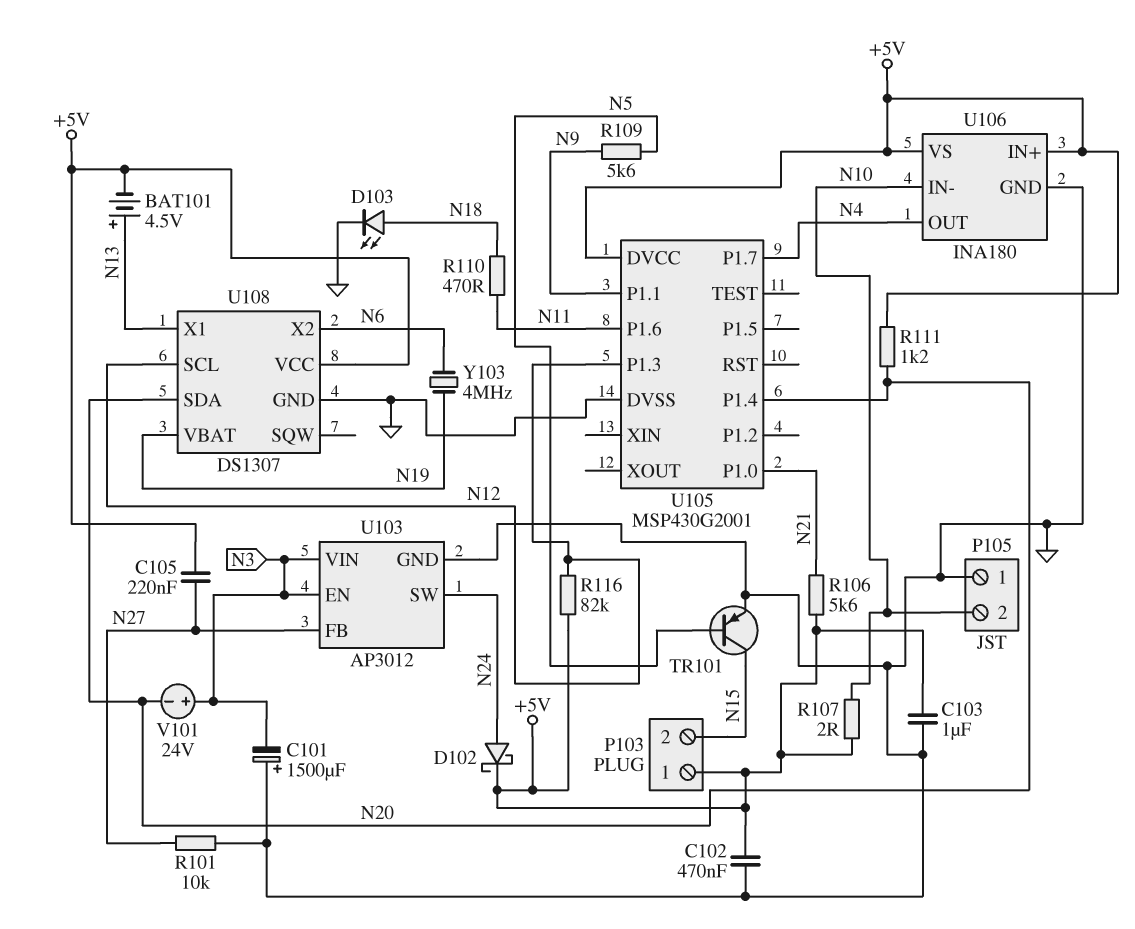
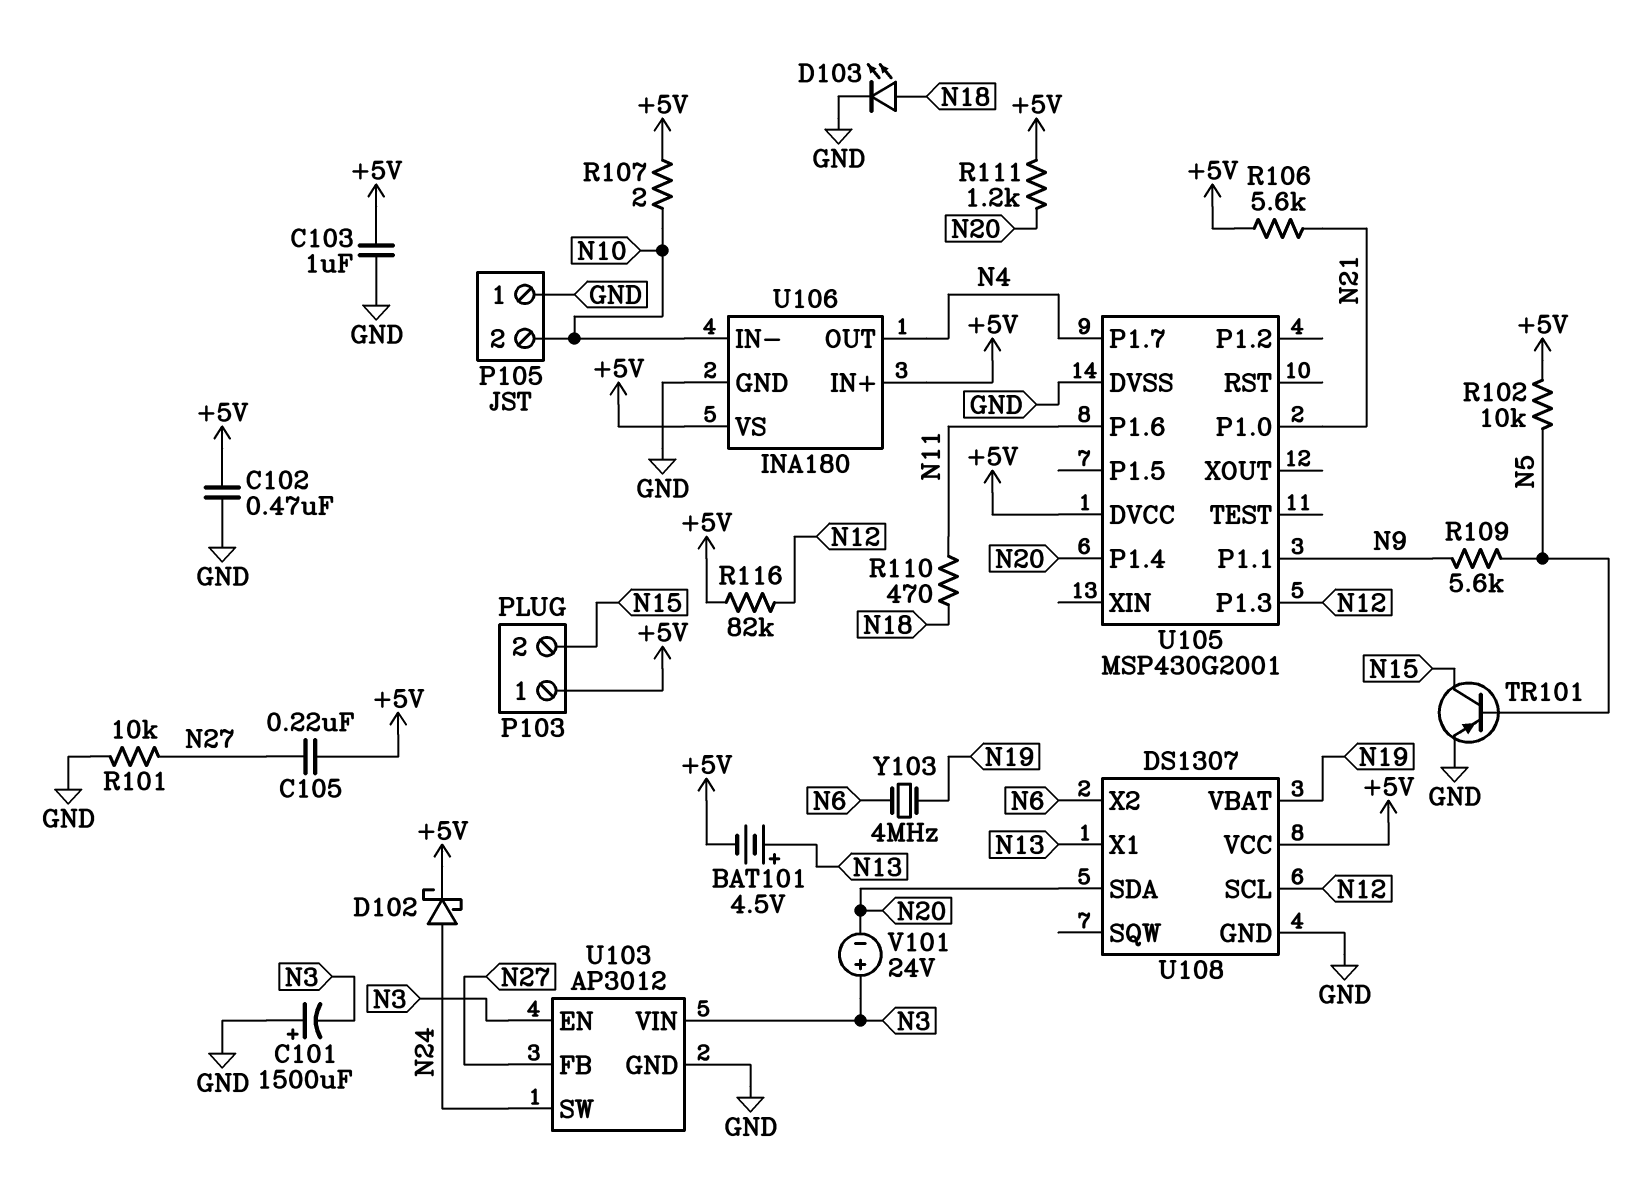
R102: none -> 10k (+5V, N5)

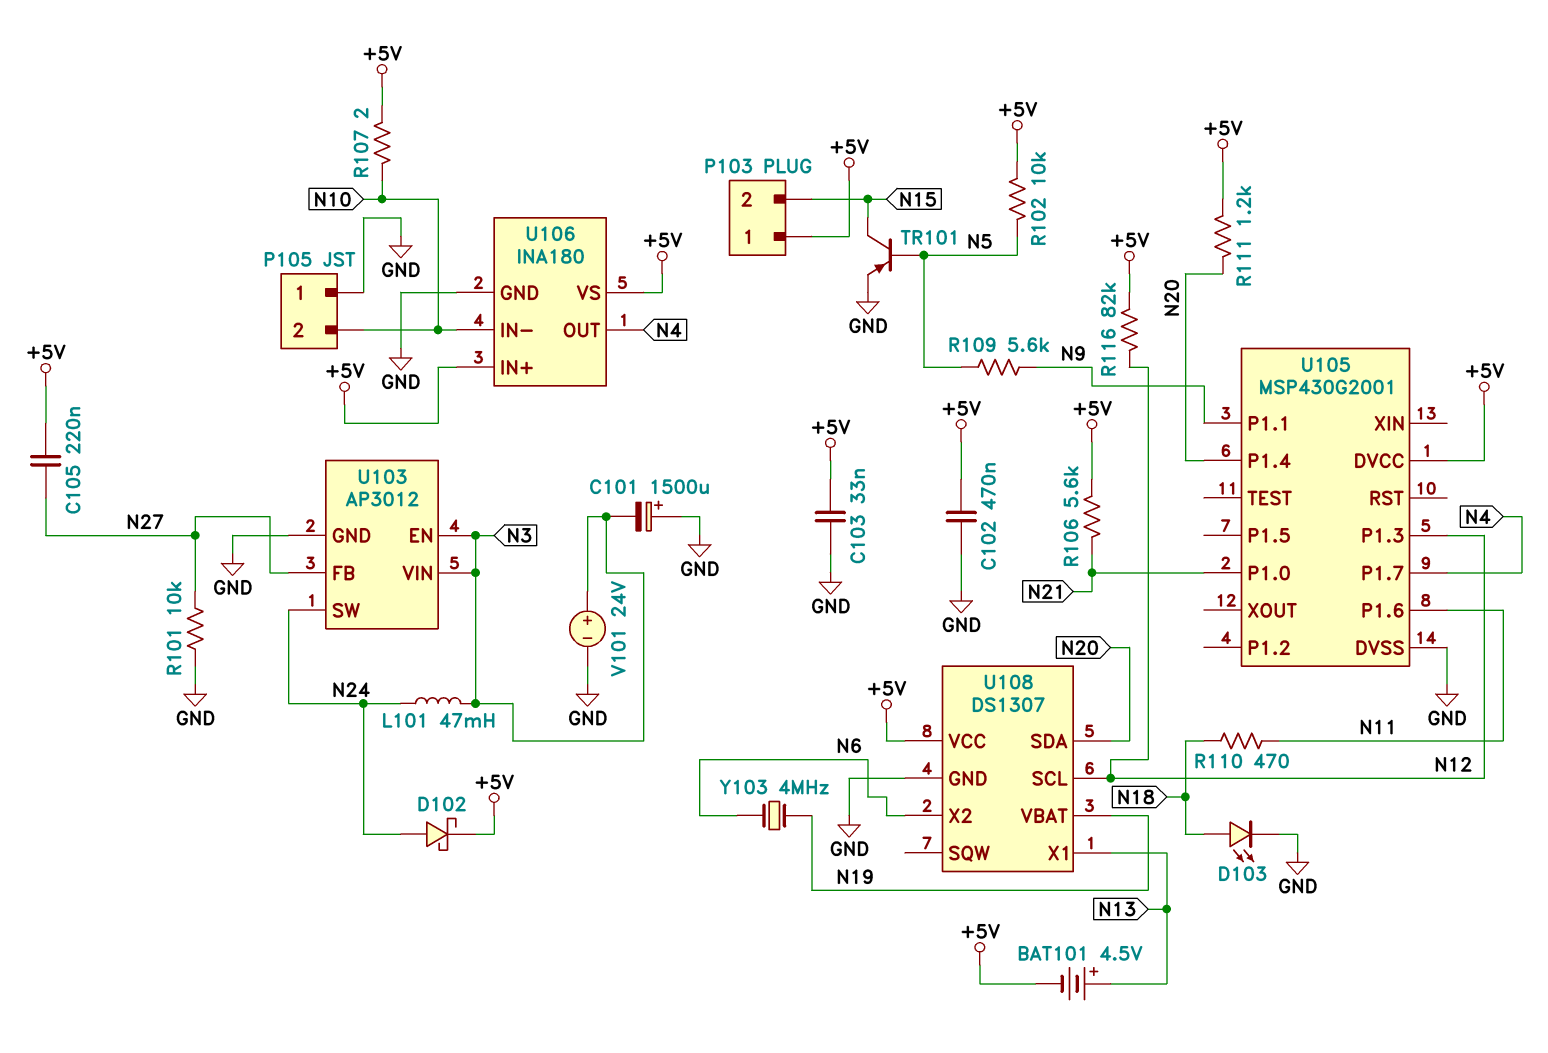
C103: 1uF (+5V, GND) -> 33nF (+5V, GND)
L101: none -> 47mH (N3, N24)
V101: 24V (plus N3, minus N20) -> 24V (plus N3, minus GND)

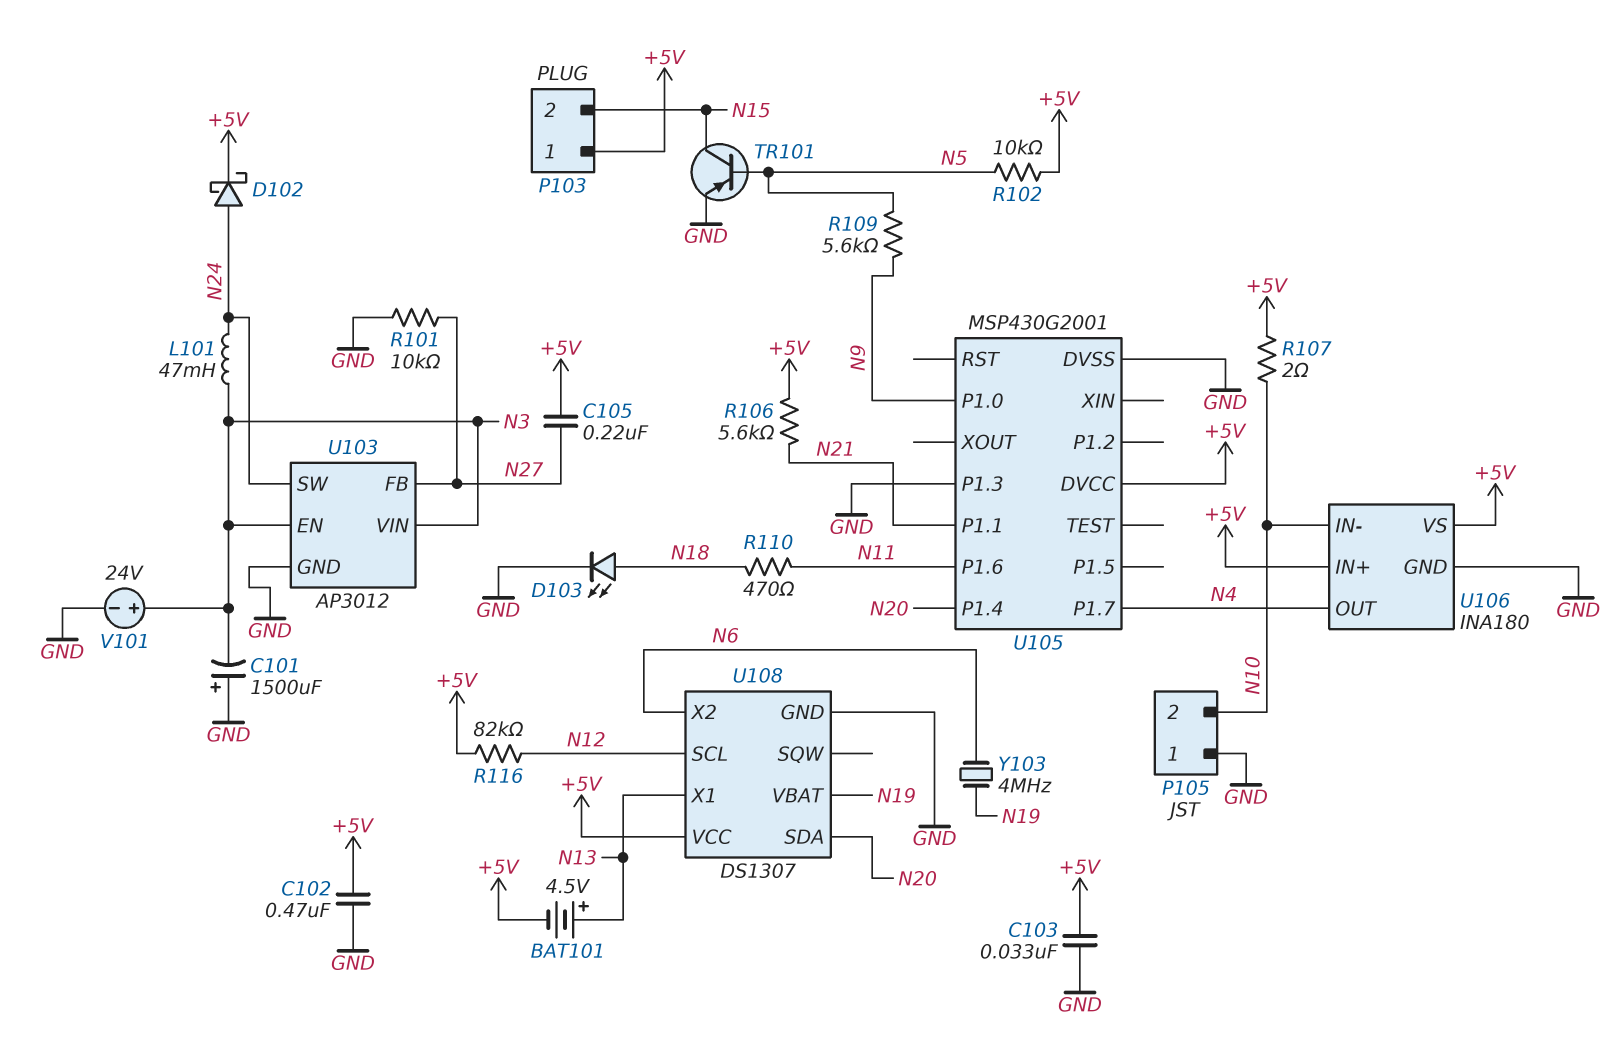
R111: 1.2k (+5V, N20) -> none
U105 pin P1.0: N21 -> N9
U105 pin P1.1: N9 -> N21
U105 pin P1.3: N12 -> GND

